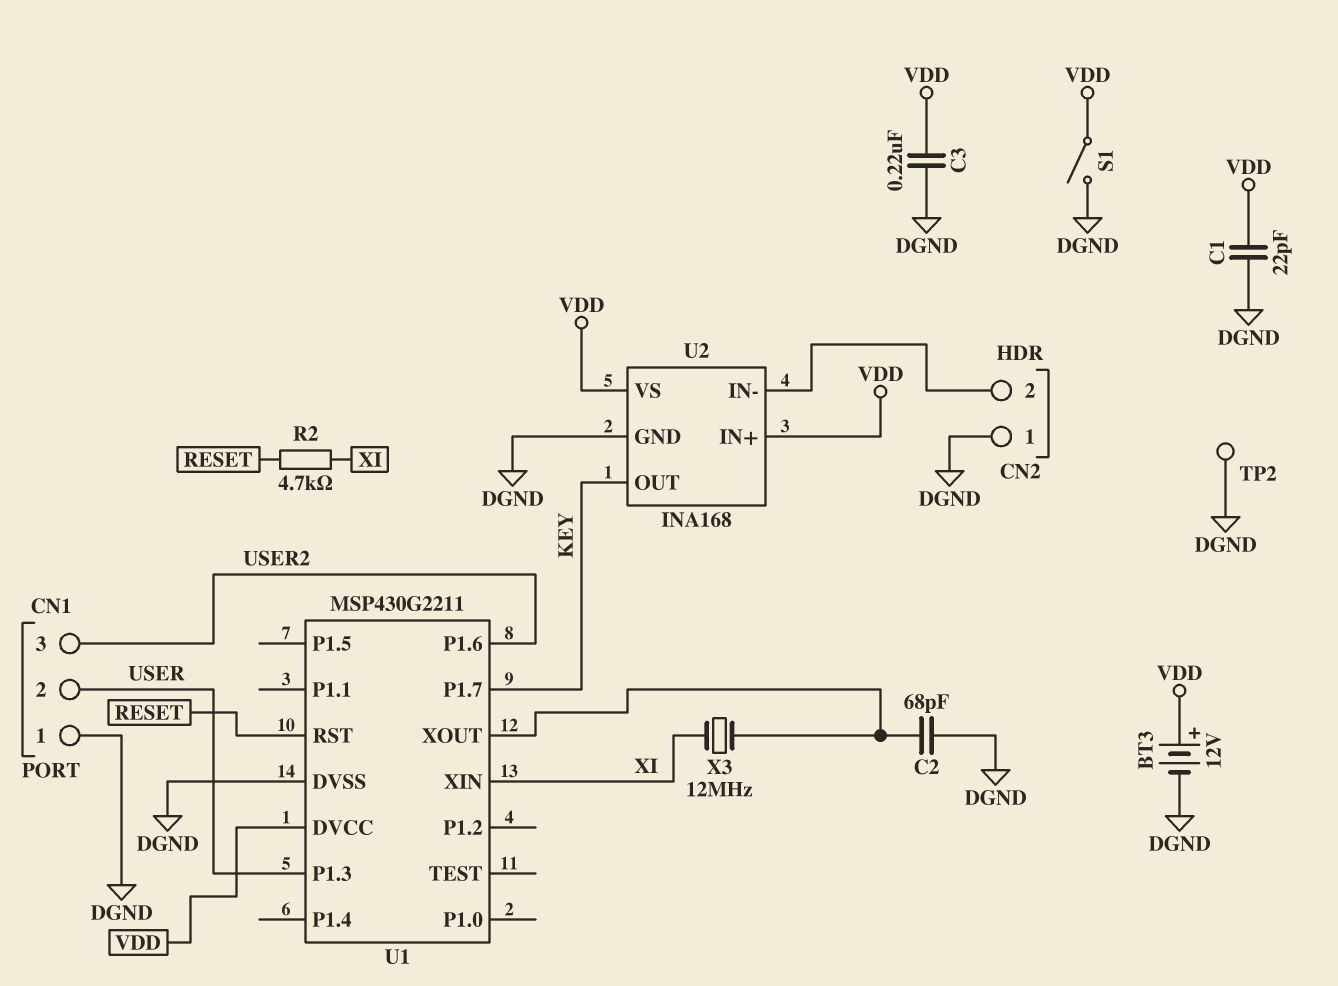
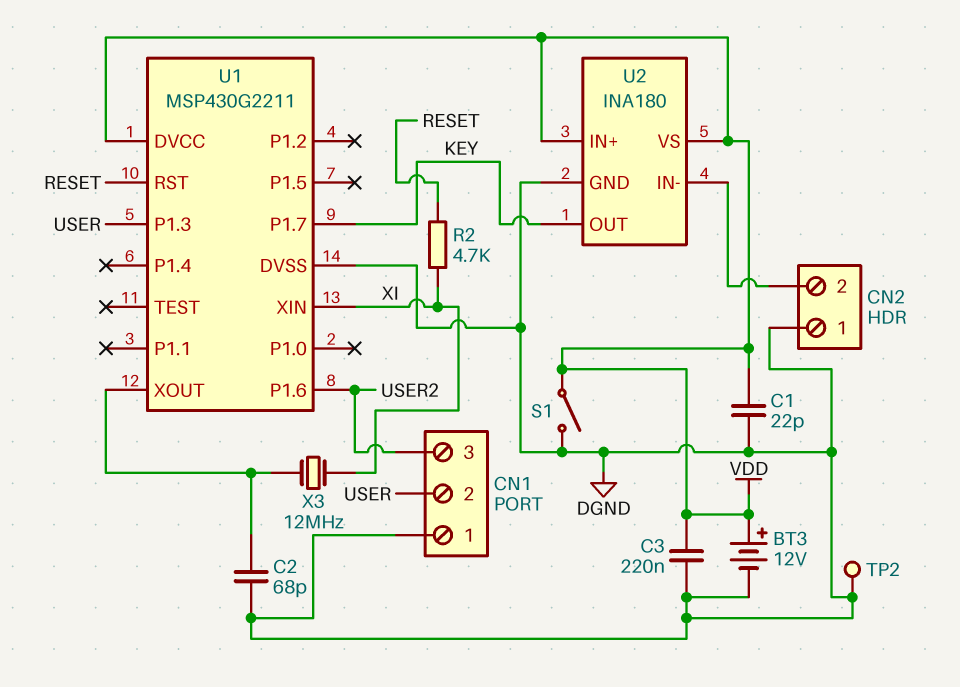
U2: INA168 -> INA180

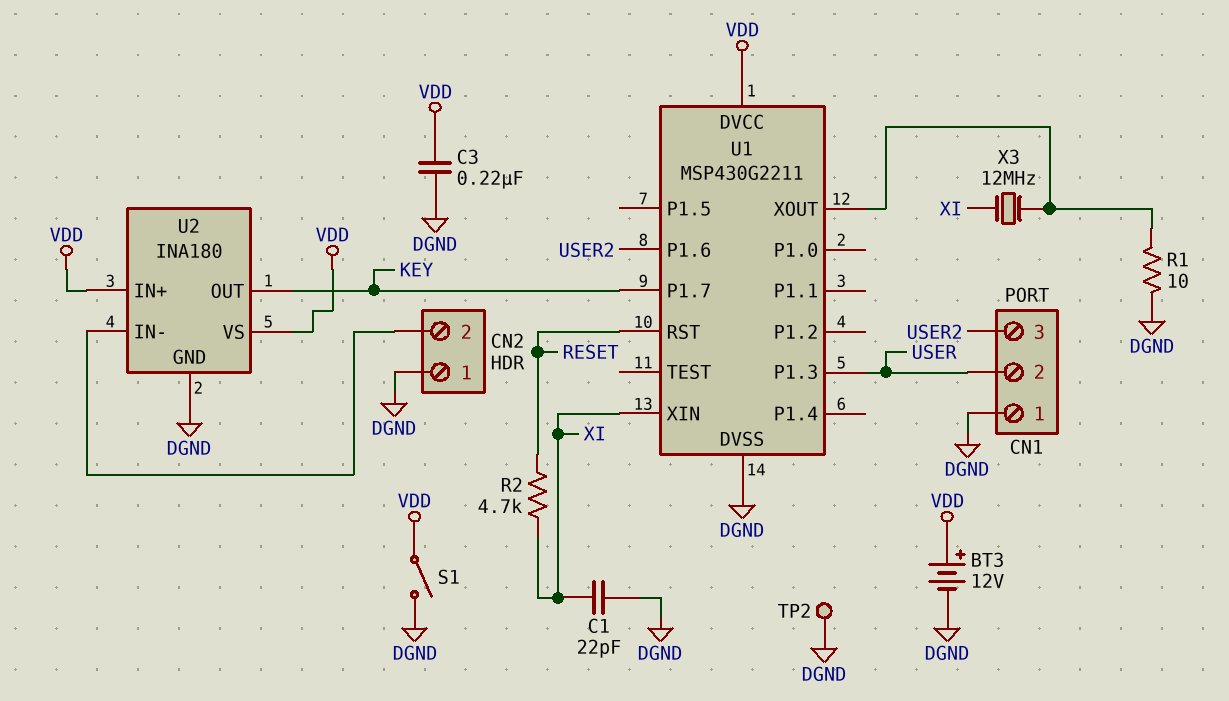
C1: 22pF (DGND, VDD) -> 22pF (DGND, XI)
C2: 68pF (DGND, U1/XOUT) -> none
R1: none -> 10 (DGND, U1/XOUT)

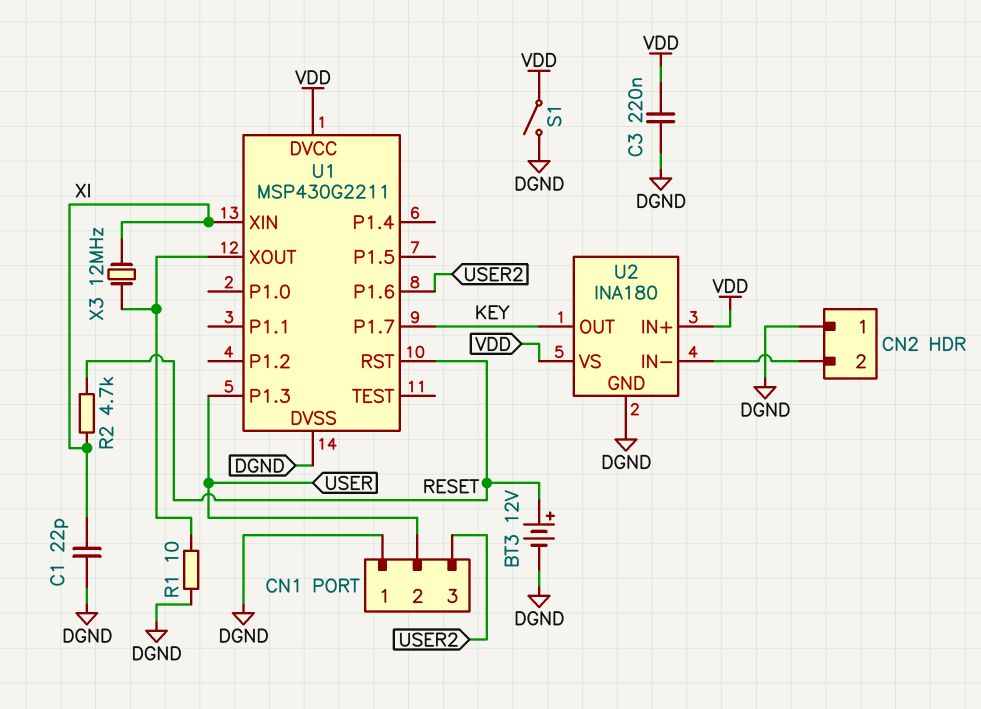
BT3: 12V (plus VDD, minus DGND) -> 12V (plus RESET, minus DGND)
TP2: test point (DGND) -> none

